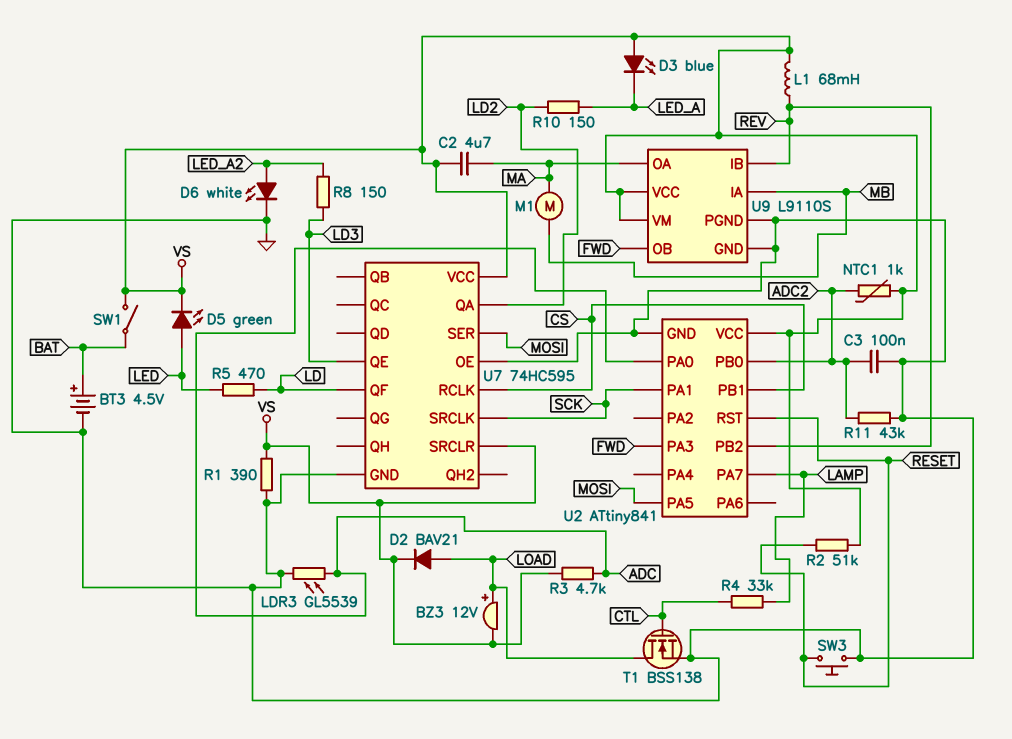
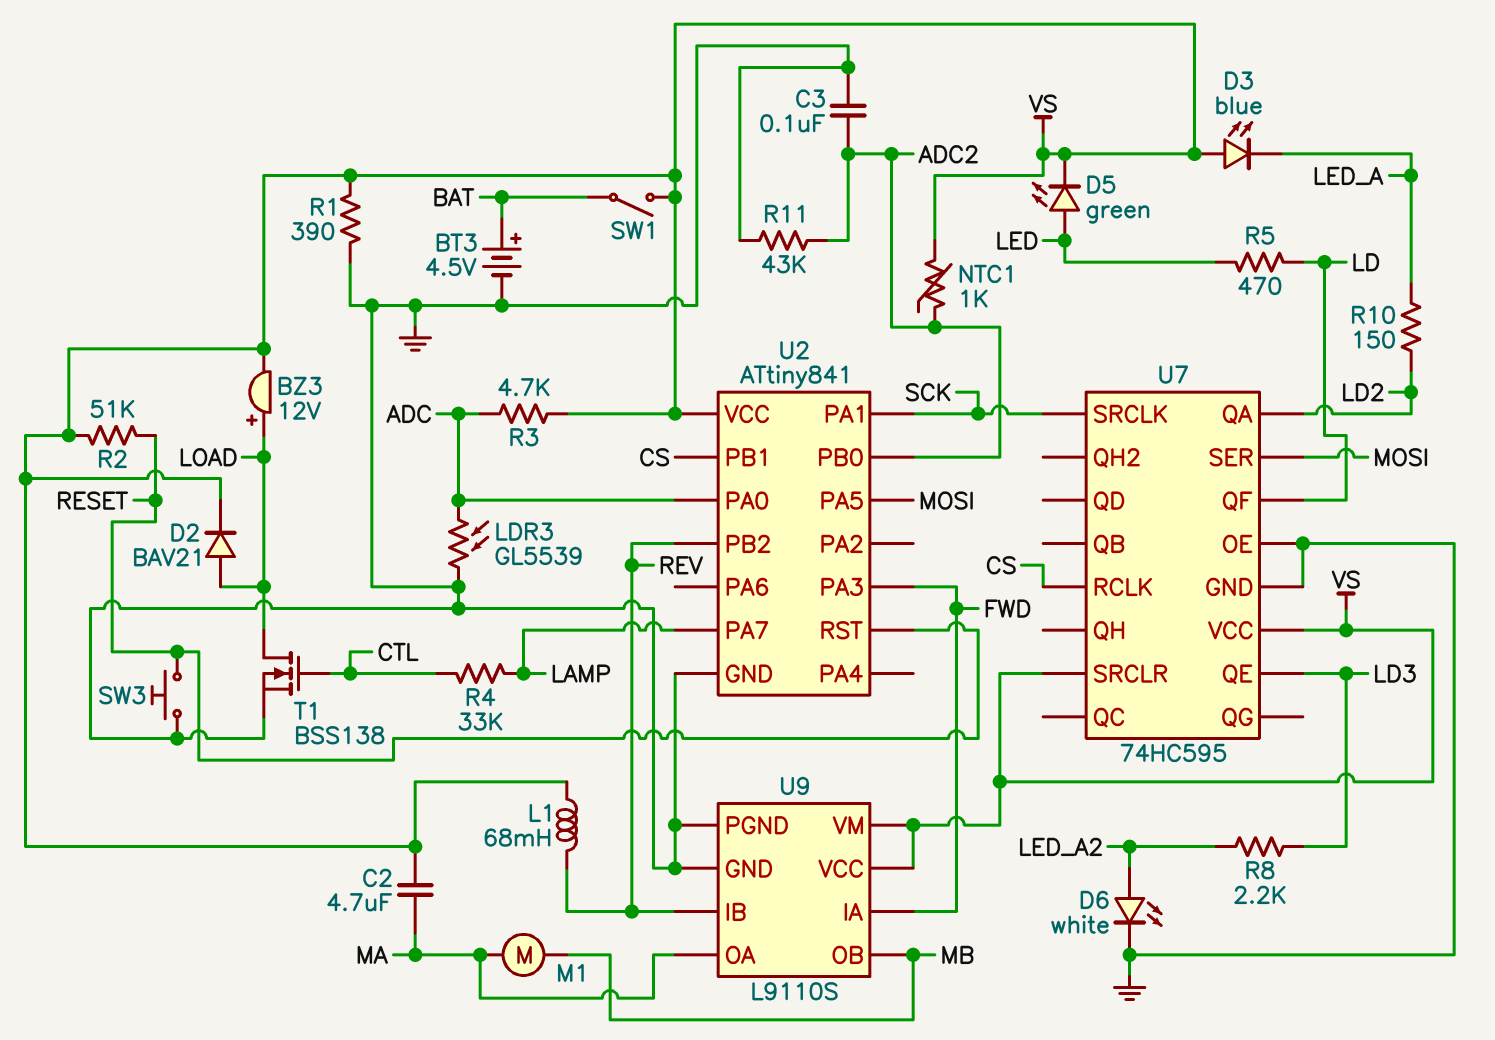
R8: 150 (LD3, LED_A2) -> 2.2k (LD3, LED_A2)
U9 pin IA: MB -> FWD
U9 pin OB: FWD -> MB

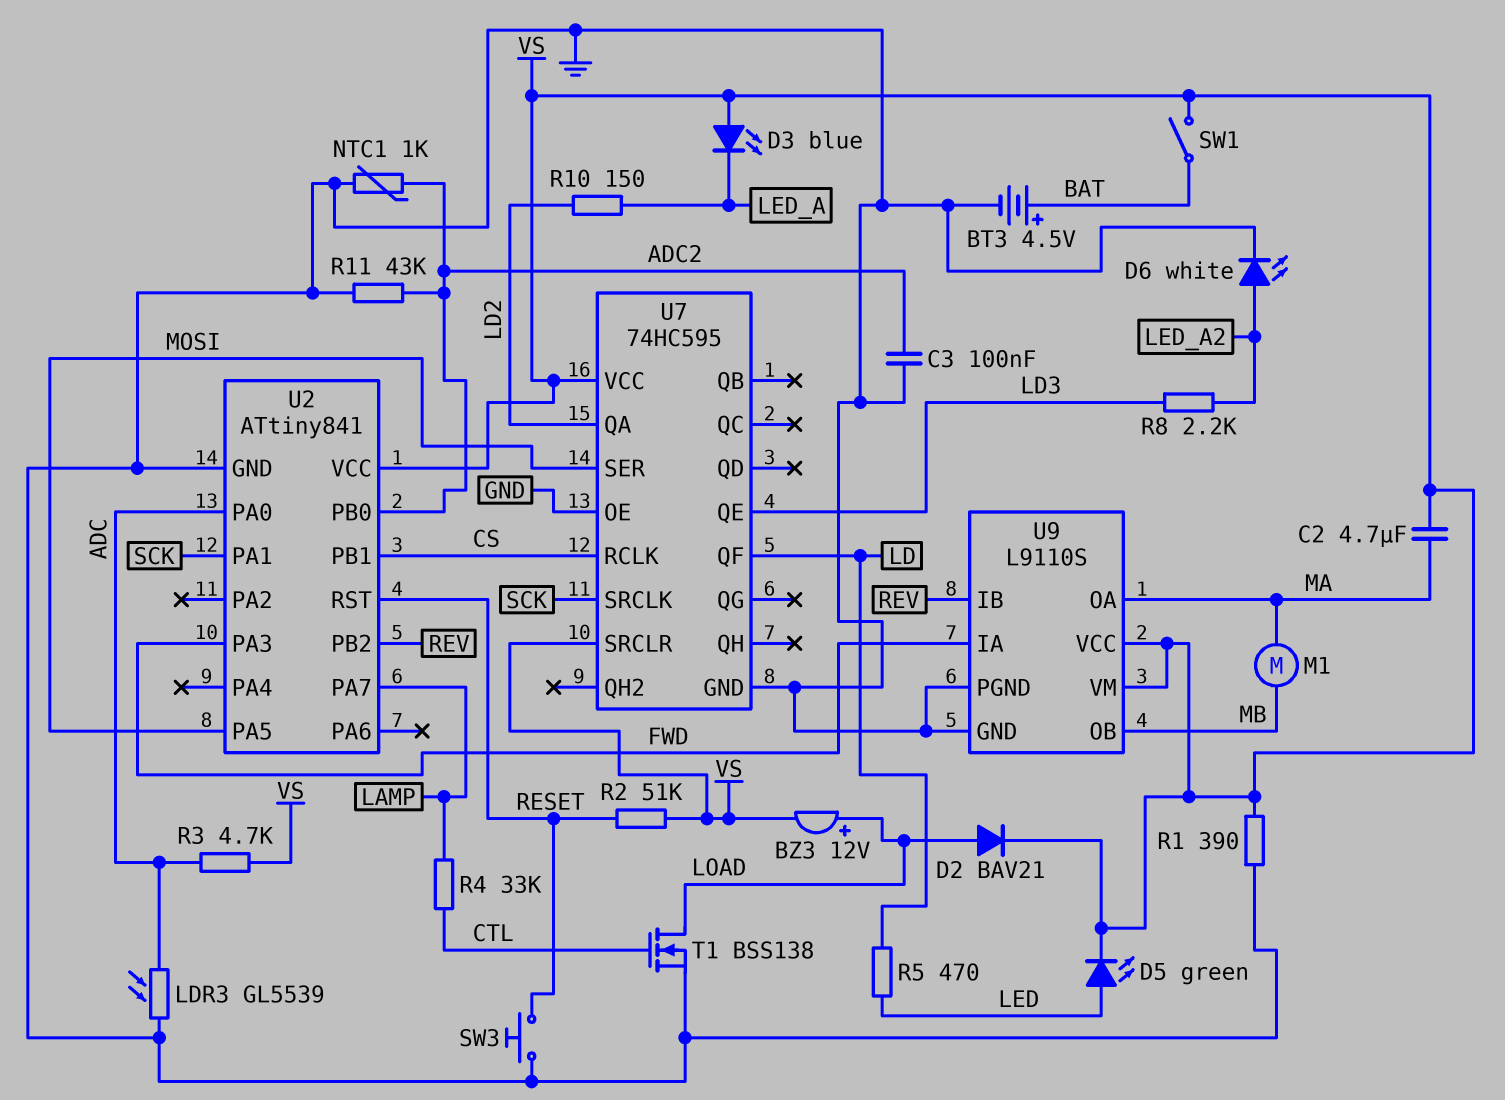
L1: 68mH (REV, VS) -> none
NTC1: 1k (ADC2, VS) -> 1k (ADC2, GND)

